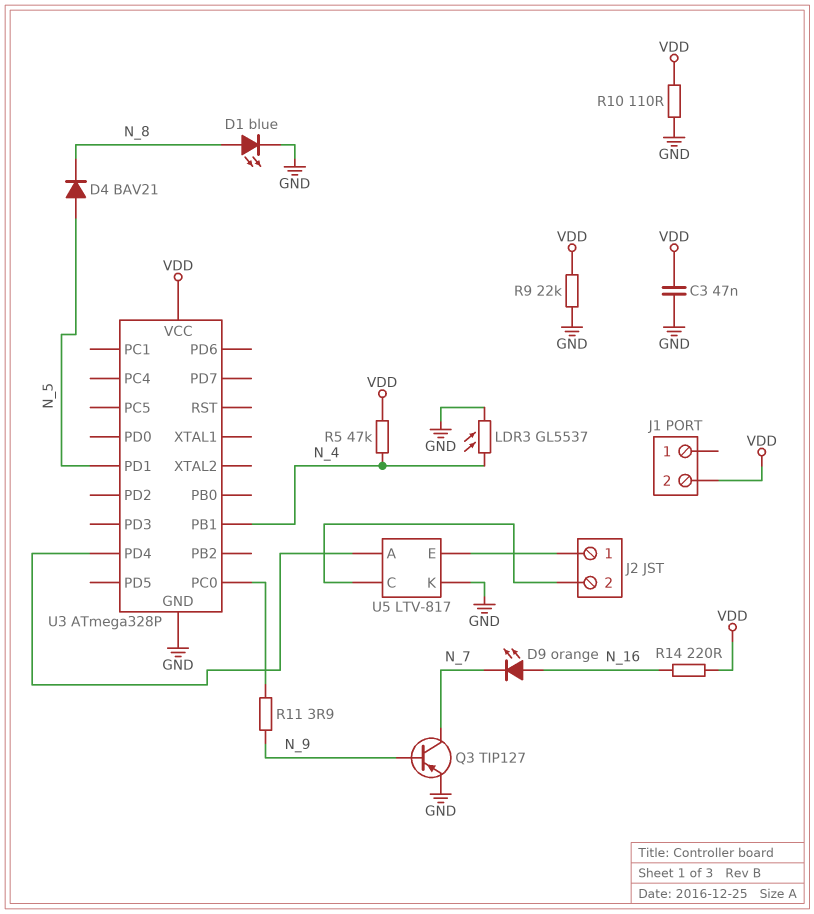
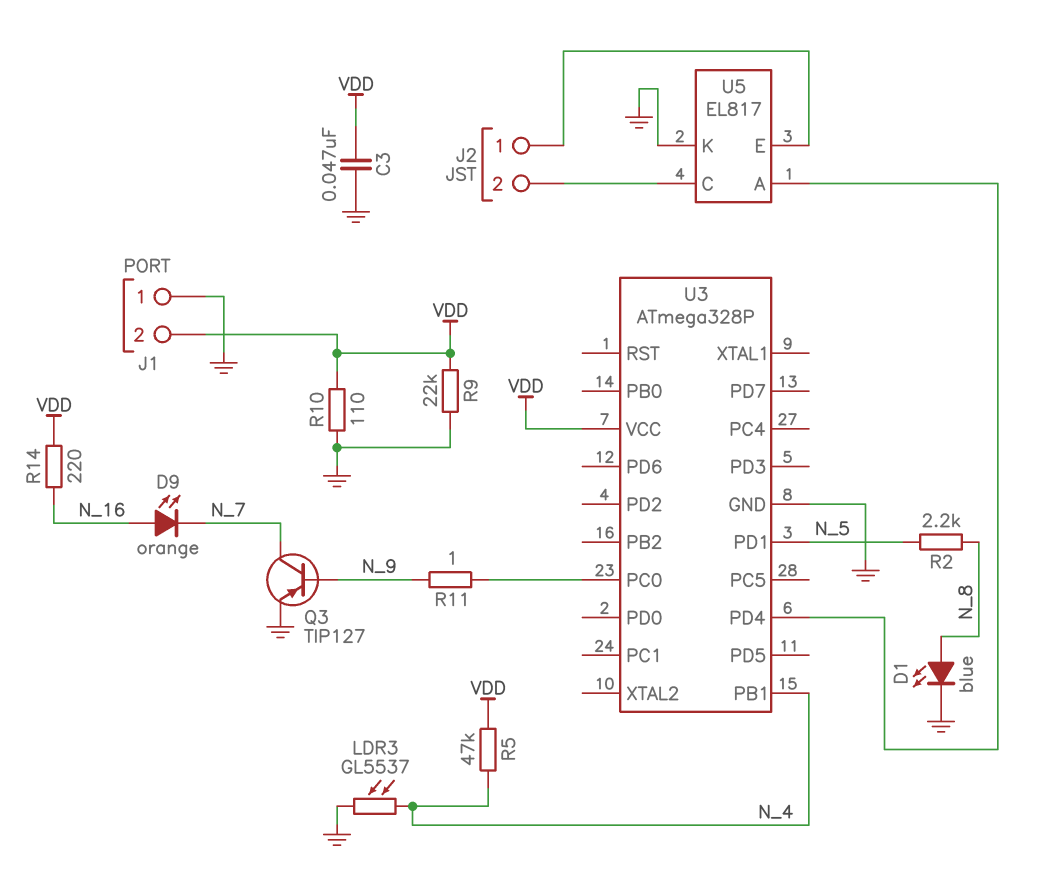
D4: diode BAV21 (A N_5, K N_8) -> none
J1 pin 1: none -> GND
R2: none -> 2.2k (N_5, N_8)
R11: 3.9 (N_9, U3/PC0) -> 1 (N_9, U3/PC0)
U5: LTV-817 -> EL817

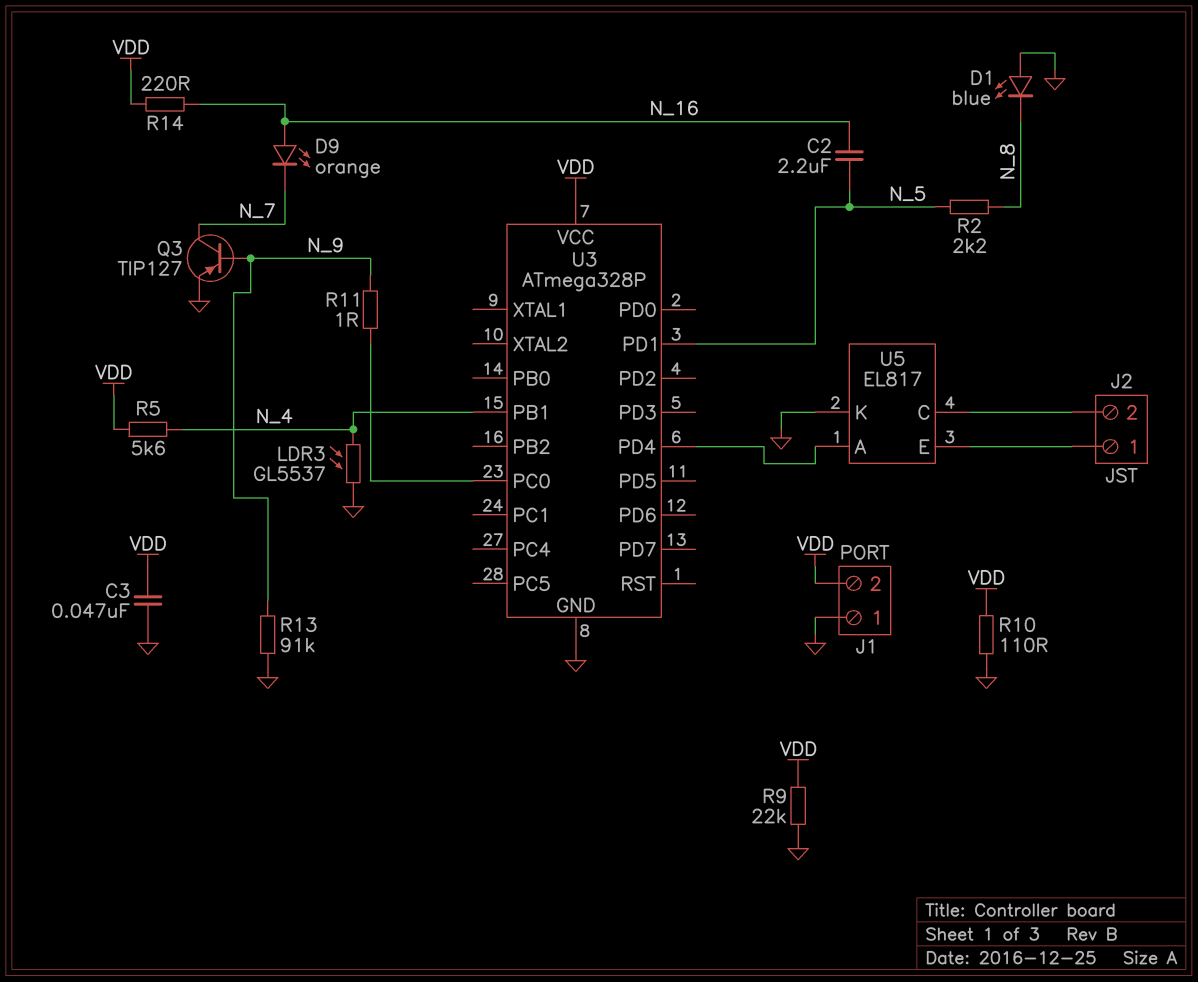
C2: none -> 2.2uF (N_5, N_16)
D1: LED blue (A N_8, K GND) -> LED blue (A GND, K N_8)
R5: 47k (N_4, VDD) -> 5.6k (N_4, VDD)
R13: none -> 91k (GND, N_9)

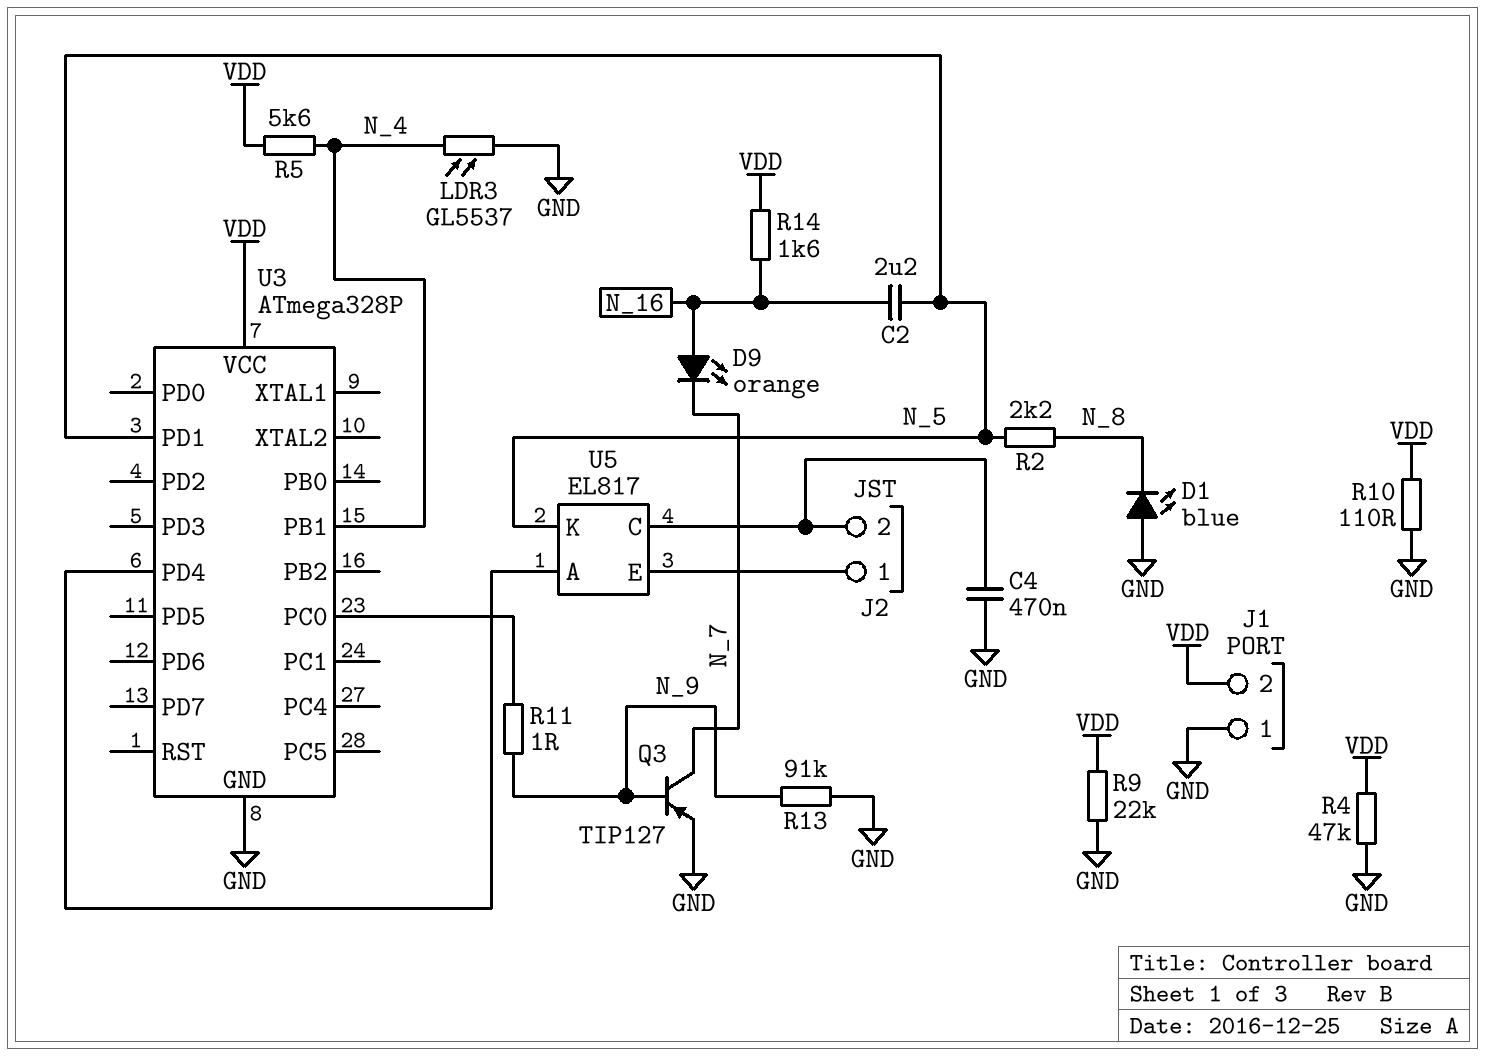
C3: 47nF (GND, VDD) -> none
C4: none -> 470nF (GND, J2/2)
R4: none -> 47k (GND, VDD)
R14: 220 (N_16, VDD) -> 1.6k (N_16, VDD)
U5 pin K: GND -> N_5

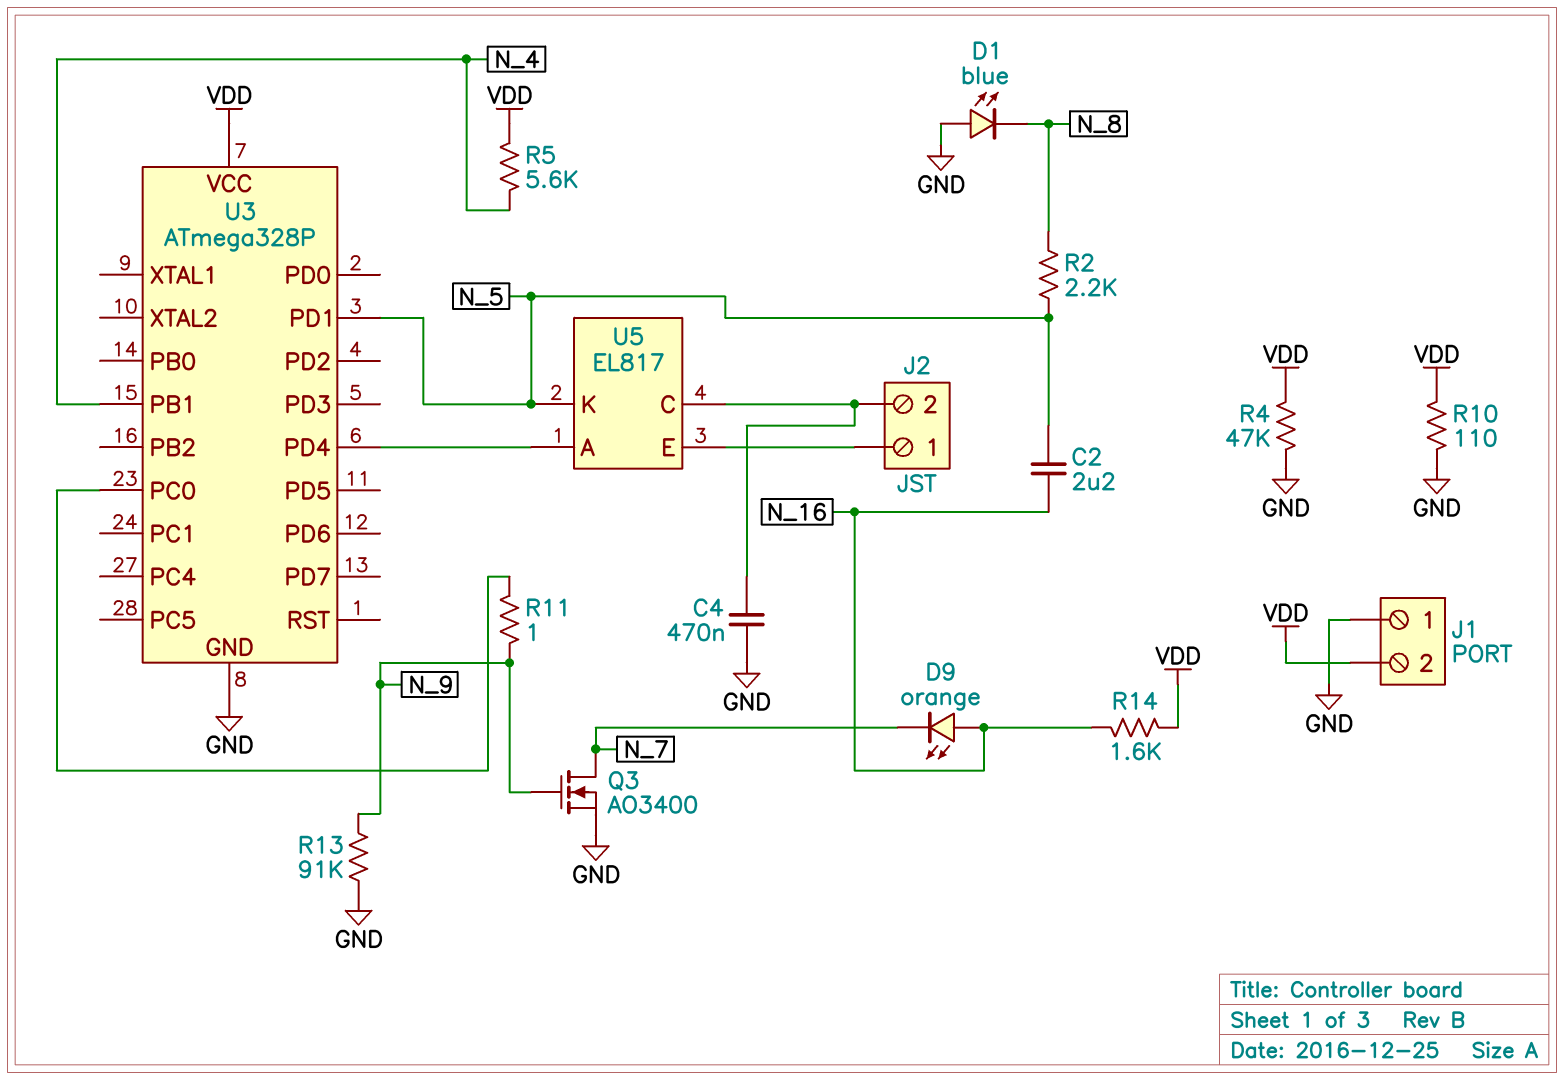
LDR3: GL5537 (GND, N_4) -> none
Q3: PNP TIP127 (B N_9, C N_7, E GND) -> NMOS AO3400 (G N_9, D N_7, S GND)
R9: 22k (GND, VDD) -> none

